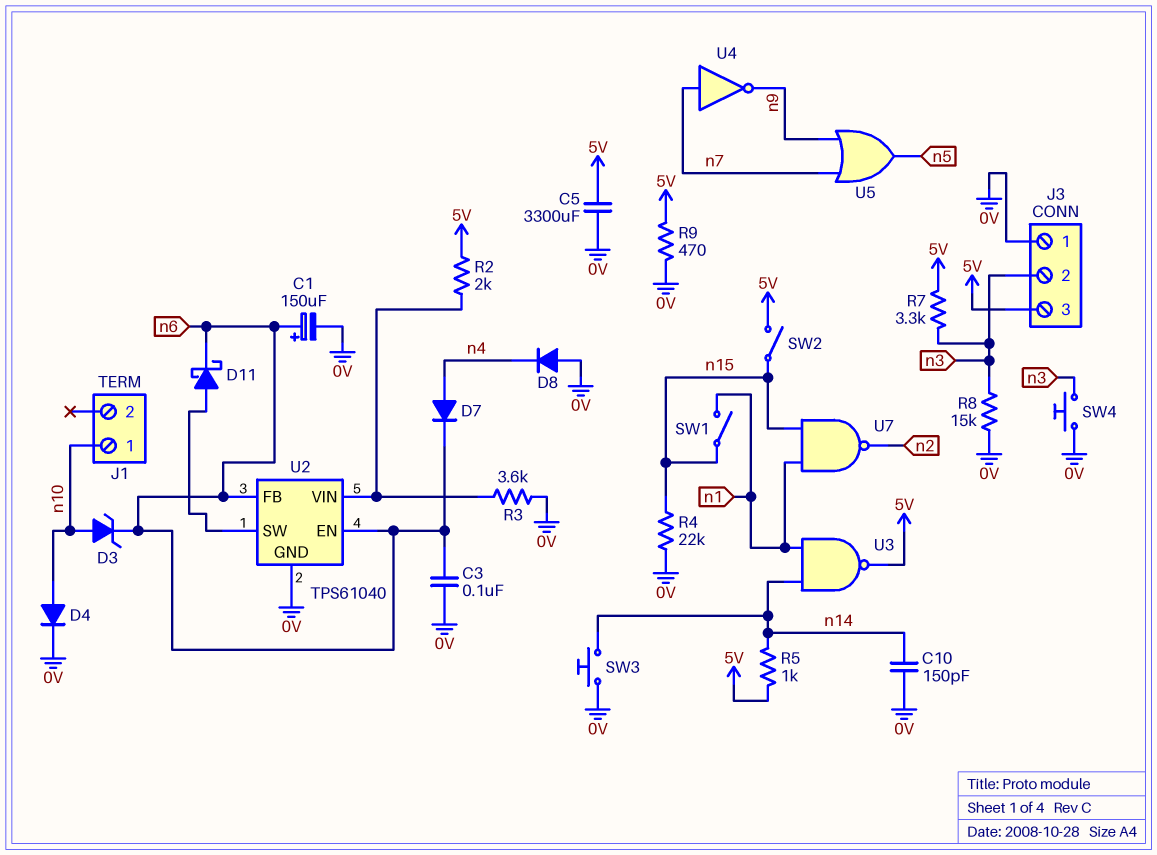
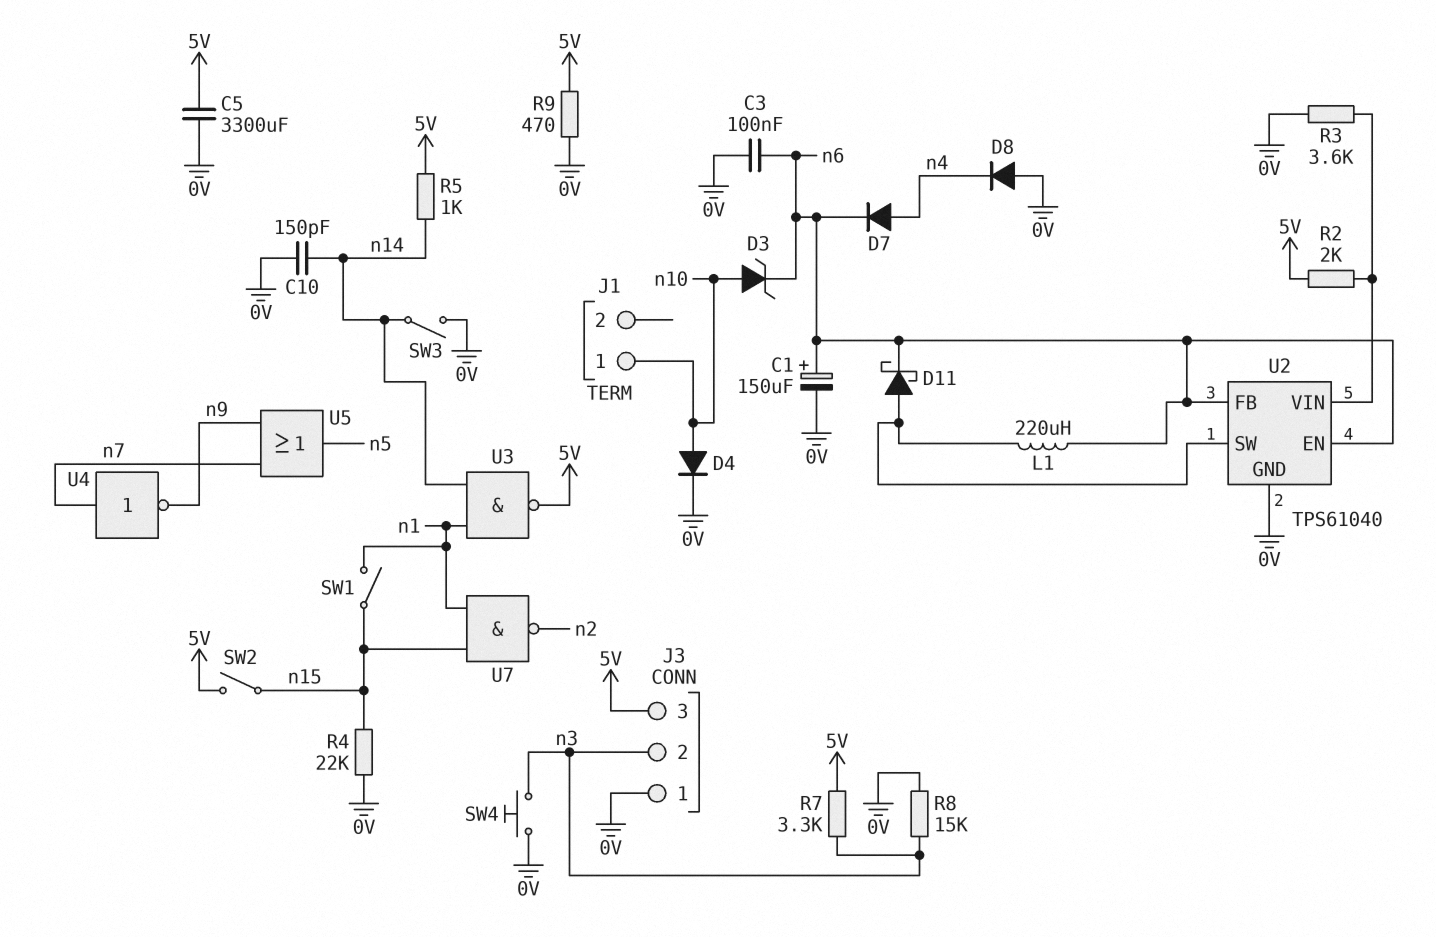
L1: none -> 220uH (U2/SW, n6)
SW3: button (0V, n14) -> switch (0V, n14)

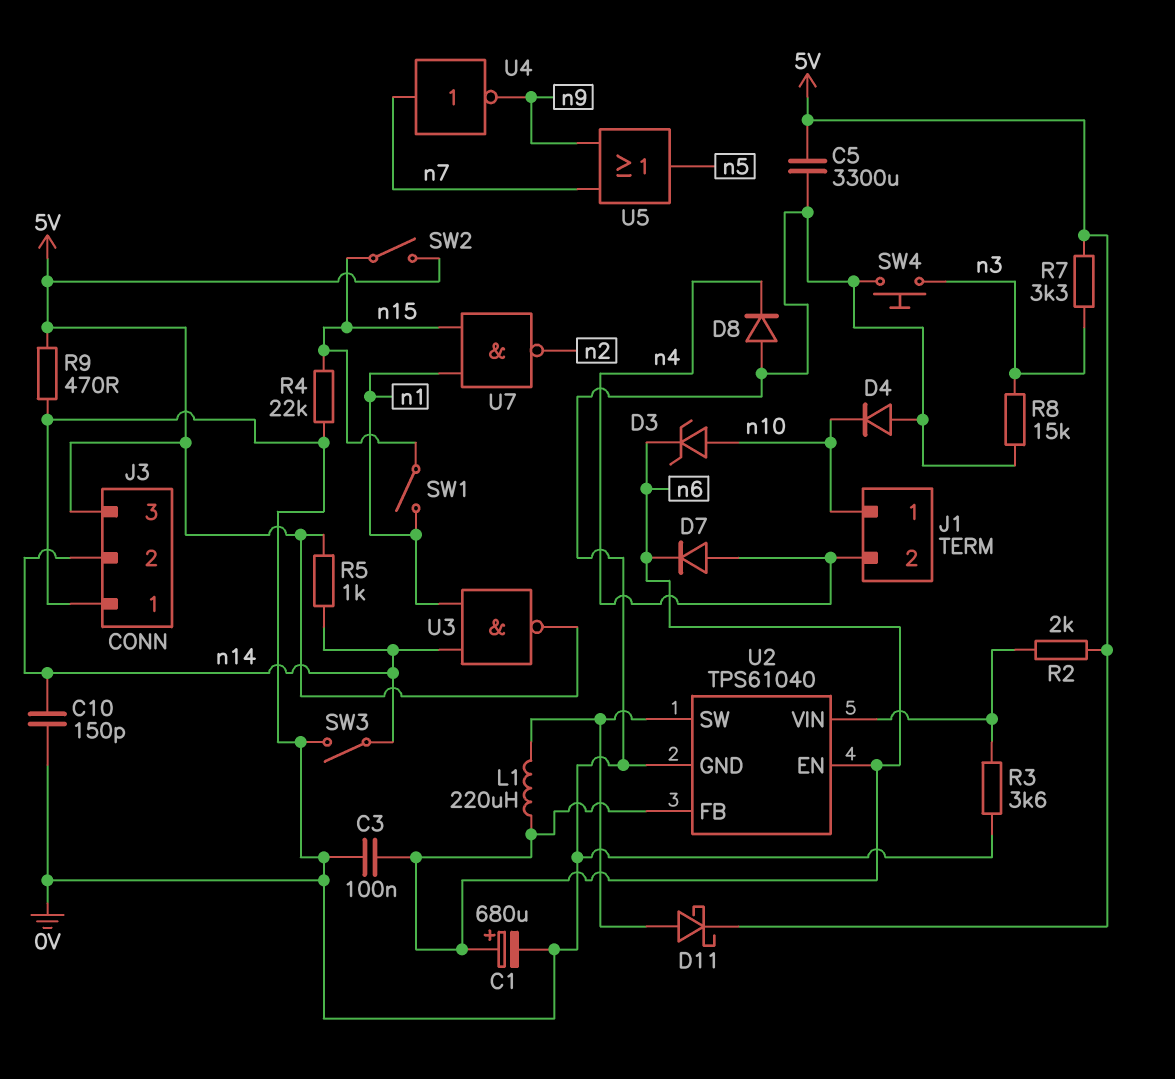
C1: 150uF (plus n6, minus 0V) -> 680uF (plus n6, minus 0V)
D4: diode (A n10, K 0V) -> diode (A 0V, K n10)
D11: schottky (A U2/SW, K n6) -> schottky (A U2/SW, K 5V)
J1 pin 2: none -> n4
J3 pin 2: n3 -> n14

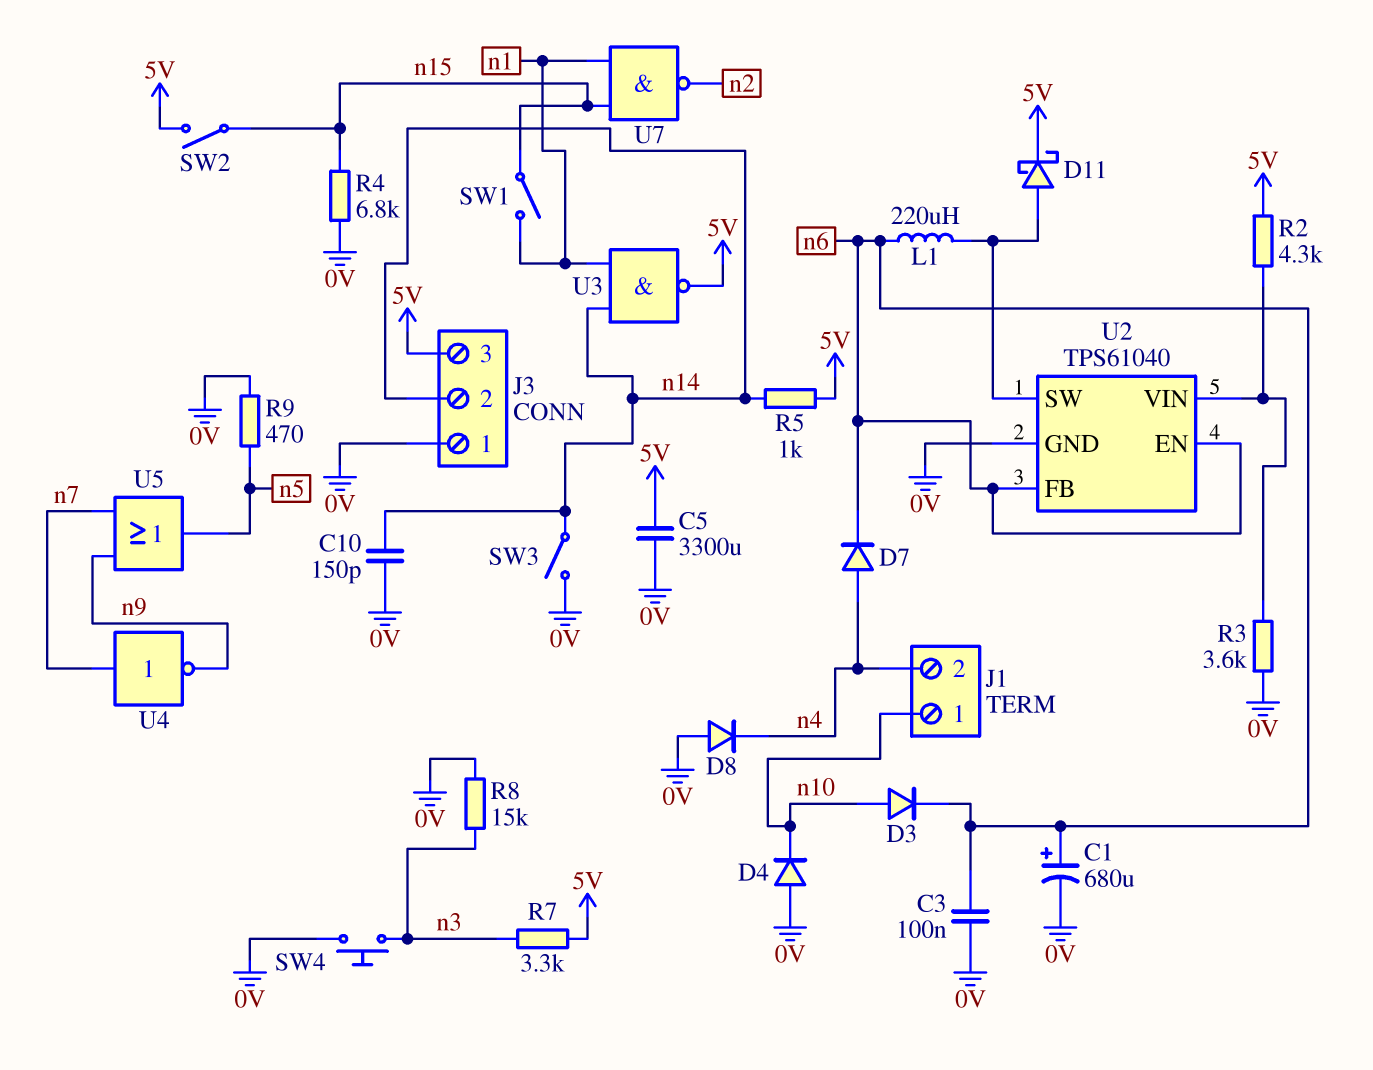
D3: zener (A n10, K n6) -> diode (A n10, K n6)
R2: 2k (5V, U2/VIN) -> 4.3k (5V, U2/VIN)
R4: 22k (0V, n15) -> 6.8k (0V, n15)
R9: 470 (0V, 5V) -> 470 (0V, n5)

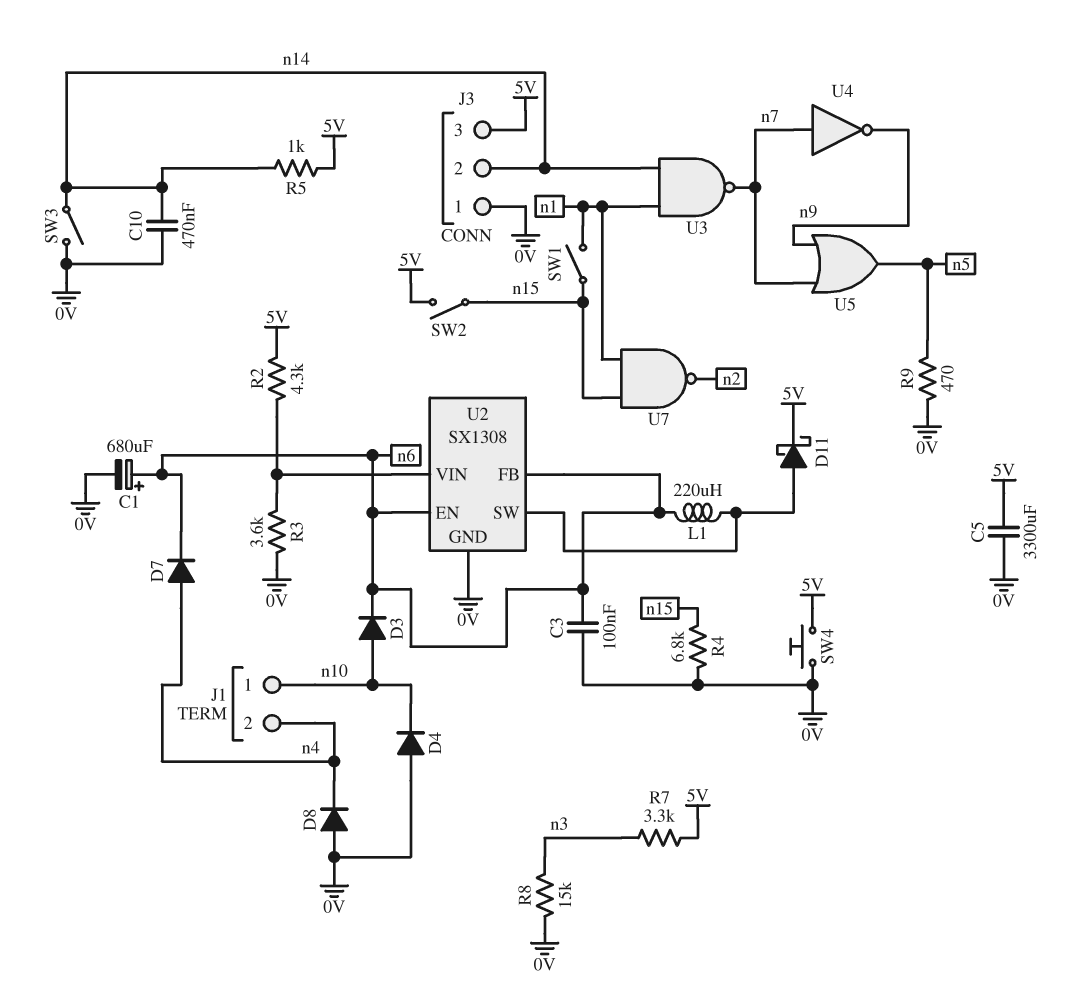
C10: 150pF (0V, n14) -> 470nF (0V, n14)
SW4: button (0V, n3) -> button (0V, 5V)
U2: TPS61040 -> SX1308
U3: NAND (in n1, in n14, out 5V) -> NAND (in n1, in n14, out n7)

